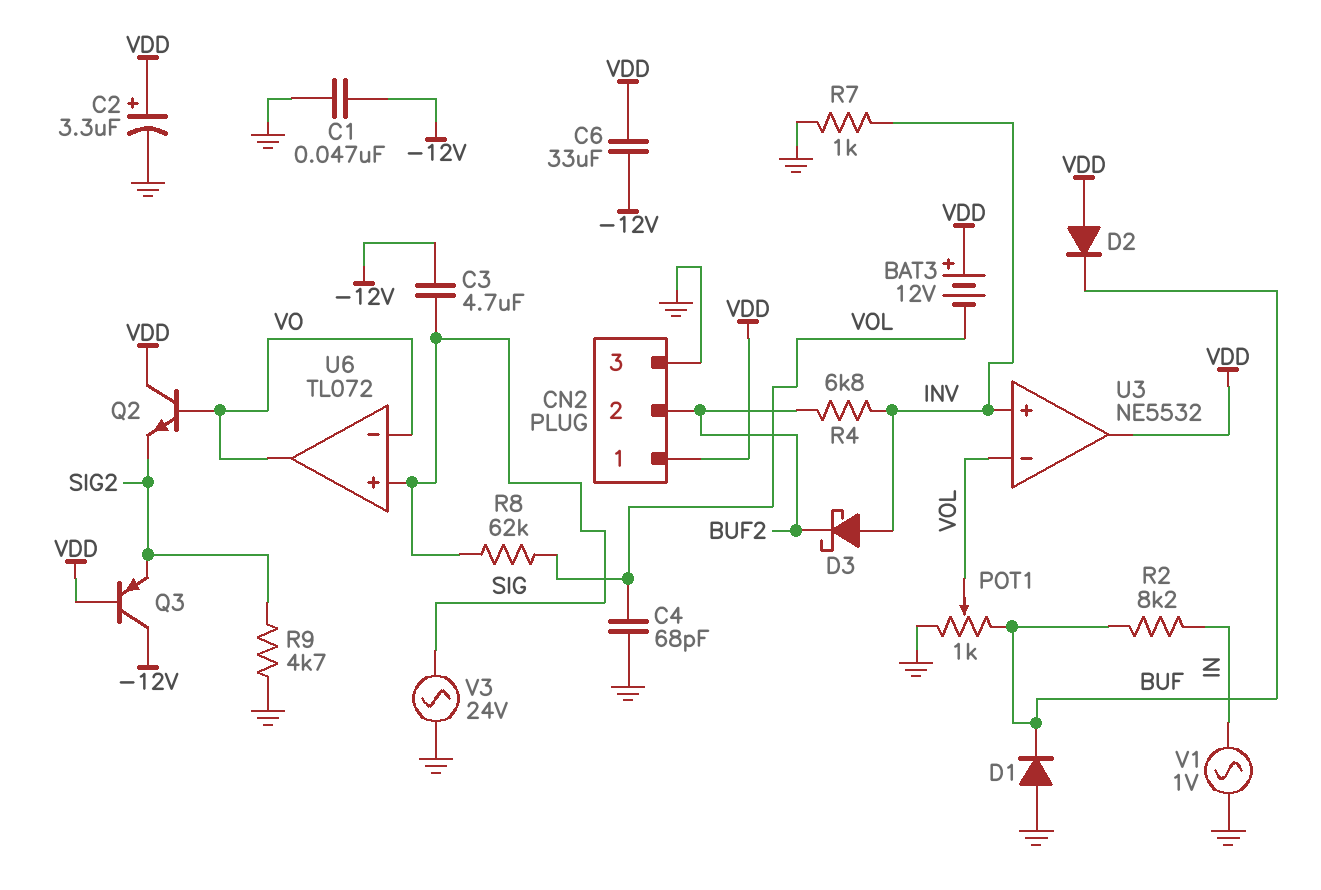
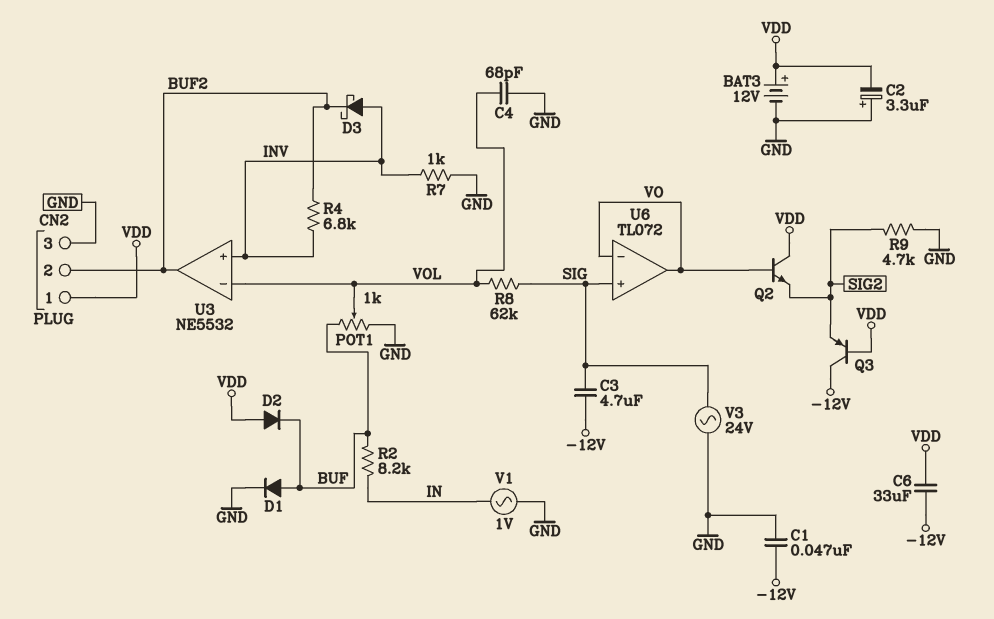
BAT3: 12V (plus VDD, minus VOL) -> 12V (plus VDD, minus GND)
C2: 3.3uF (plus VDD, minus GND) -> 3.3uF (plus GND, minus VDD)
D1: diode (A GND, K BUF) -> diode (A BUF, K GND)
U3 pin out: VDD -> BUF2

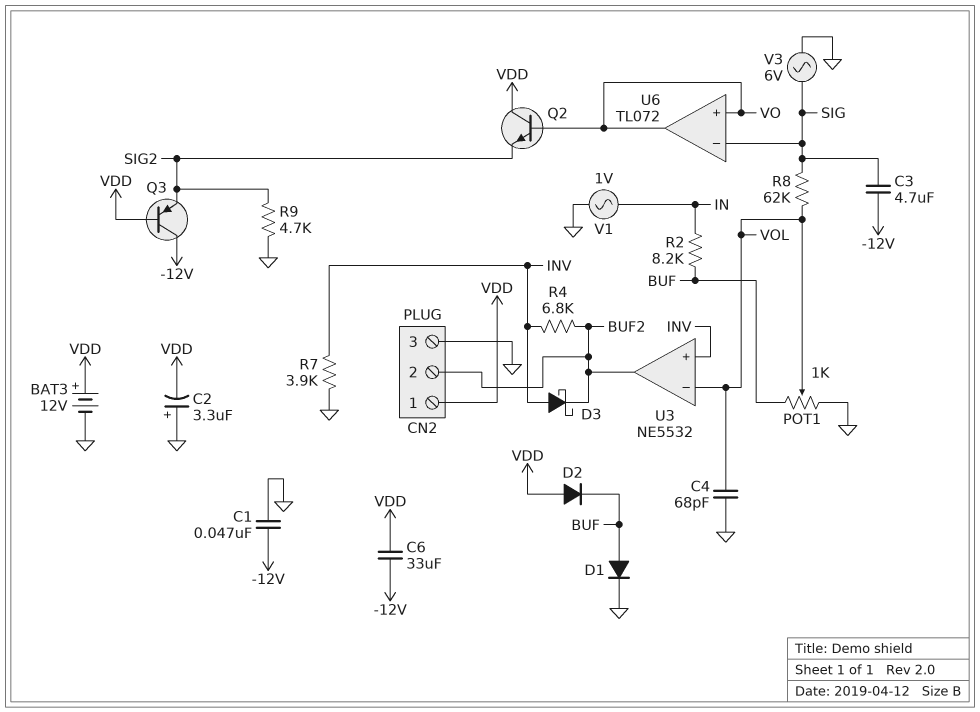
R7: 1k (GND, INV) -> 3.9k (GND, INV)
U6 pin in+: SIG -> VO
U6 pin in-: VO -> SIG
V3: AC 24V (GND, SIG) -> AC 6V (GND, SIG)

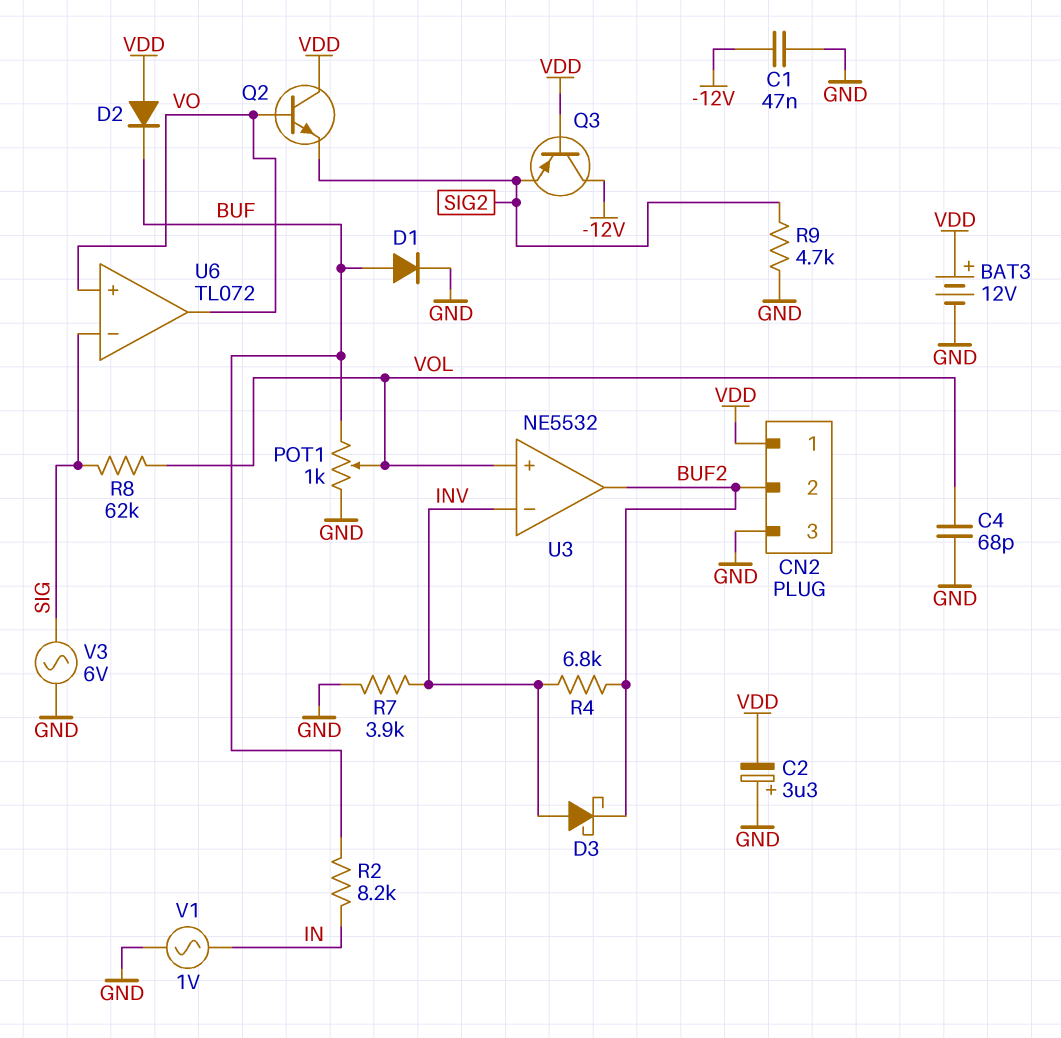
C3: 4.7uF (-12V, SIG) -> none
C6: 33uF (-12V, VDD) -> none
U3 pin in+: INV -> VOL
U3 pin in-: VOL -> INV

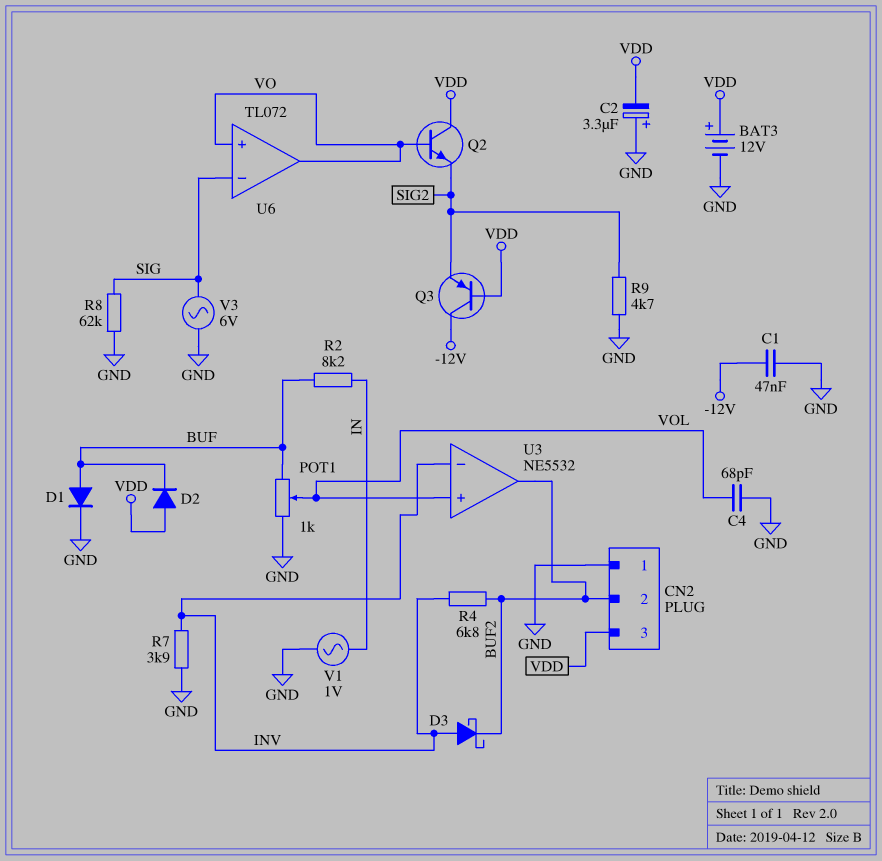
CN2 pin 1: VDD -> GND
CN2 pin 3: GND -> VDD
R8: 62k (SIG, VOL) -> 62k (GND, SIG)

